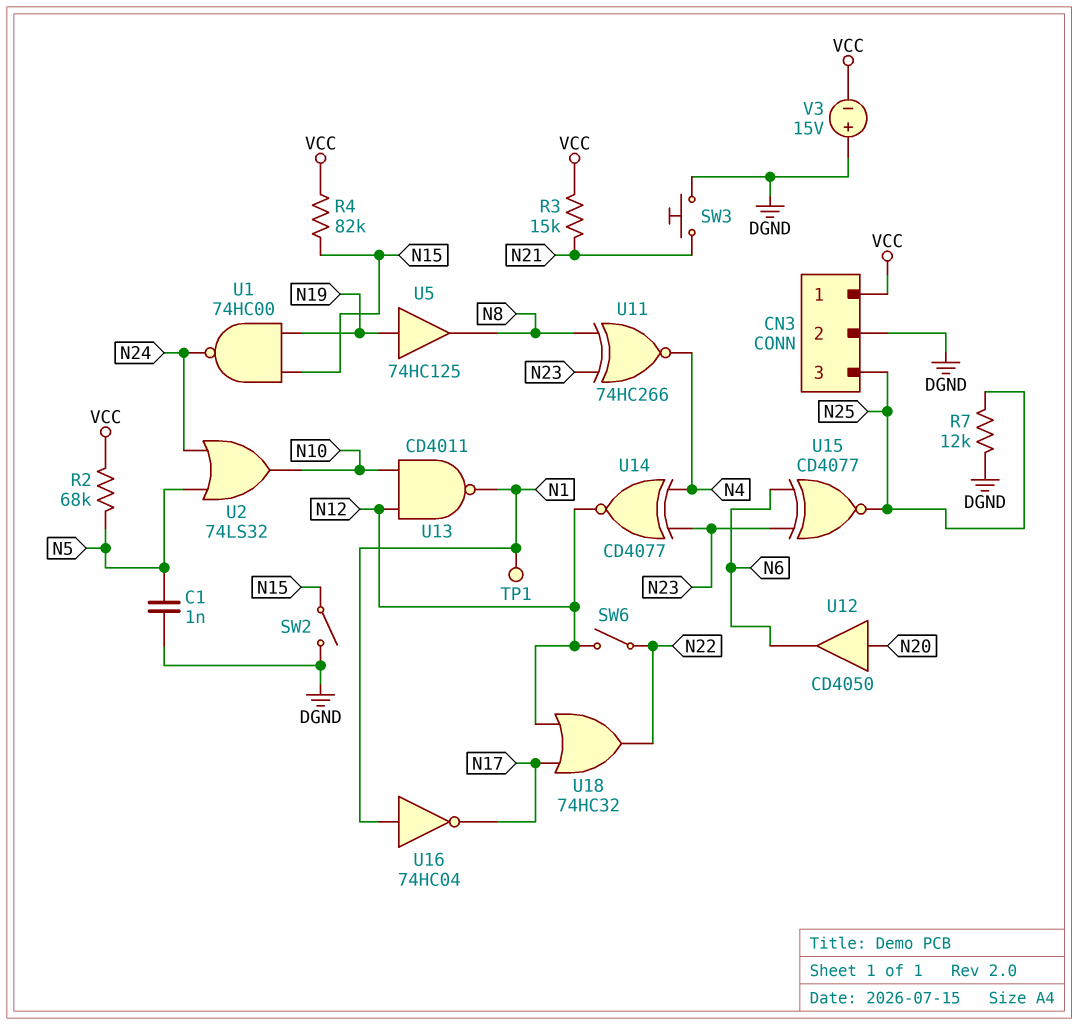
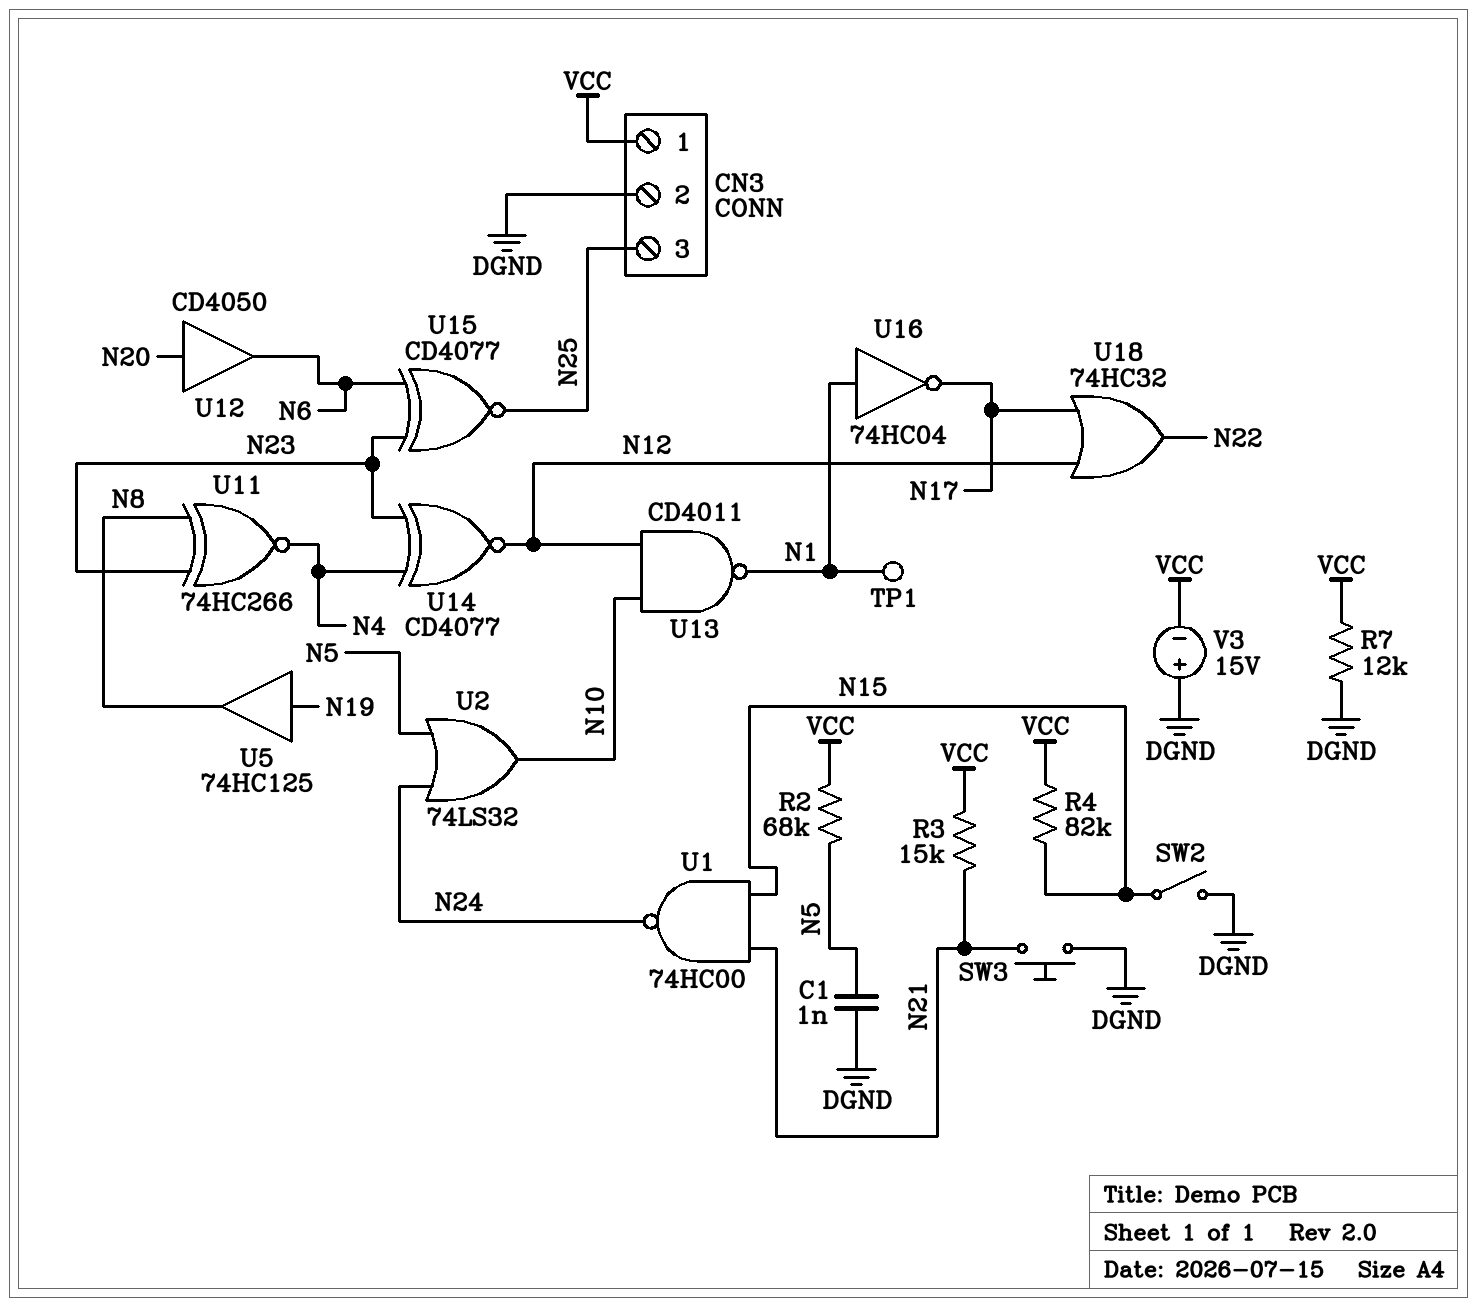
R7: 12k (DGND, N25) -> 12k (DGND, VCC)
SW6: switch (N12, N22) -> none
U1: NAND 74HC00 (in N15, in N19, out N24) -> NAND 74HC00 (in N15, in N21, out N24)

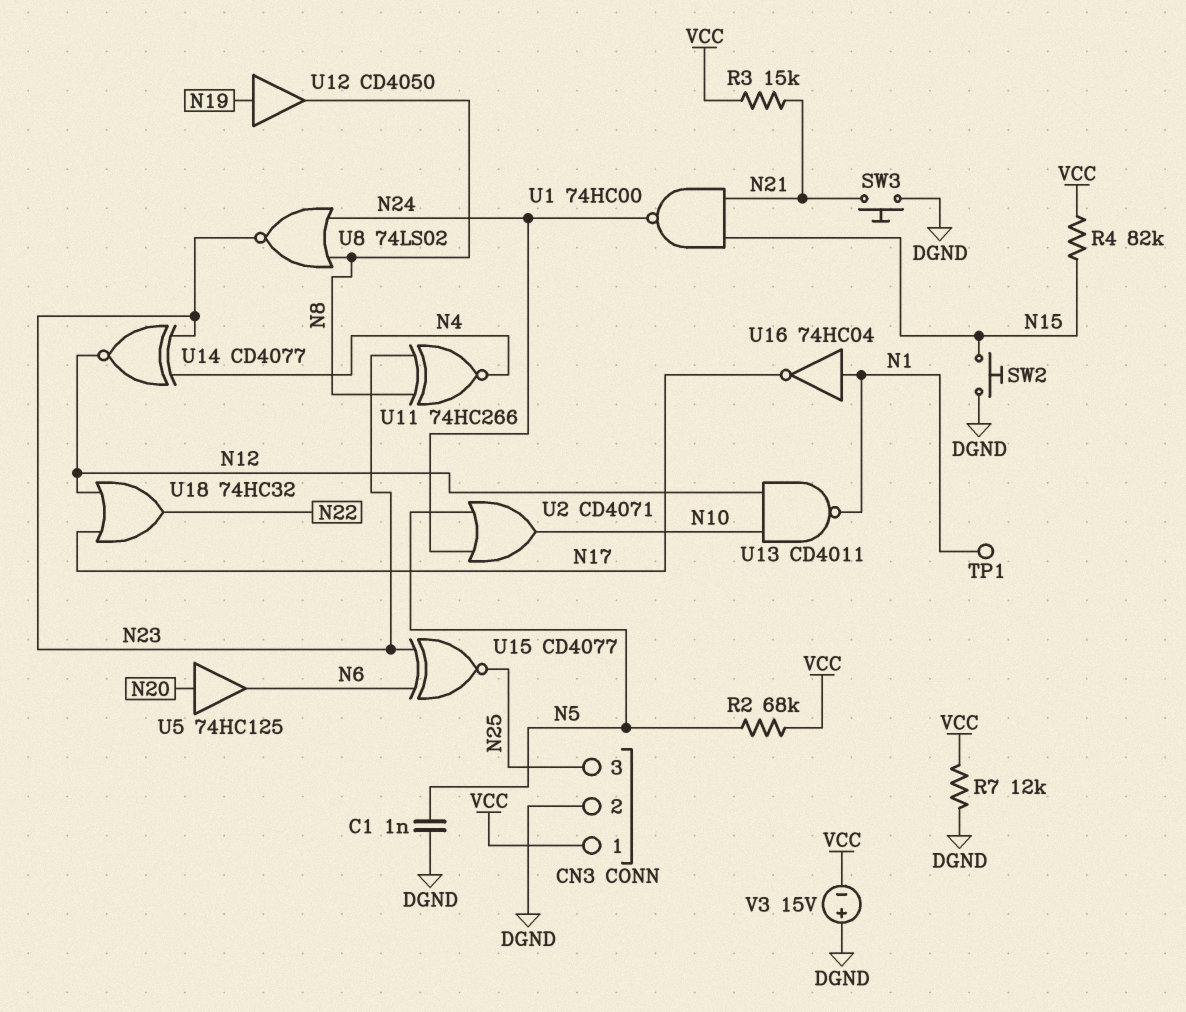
SW2: switch (DGND, N15) -> button (DGND, N15)
U2: OR 74LS32 (in N5, in N24, out N10) -> OR CD4071 (in N5, in N24, out N10)
U5: buffer 74HC125 (in N19, out N8) -> buffer 74HC125 (in N20, out N6)
U8: none -> NOR 74LS02 (in N8, in N24, out N23)
U12: buffer CD4050 (in N20, out N6) -> buffer CD4050 (in N19, out N8)

